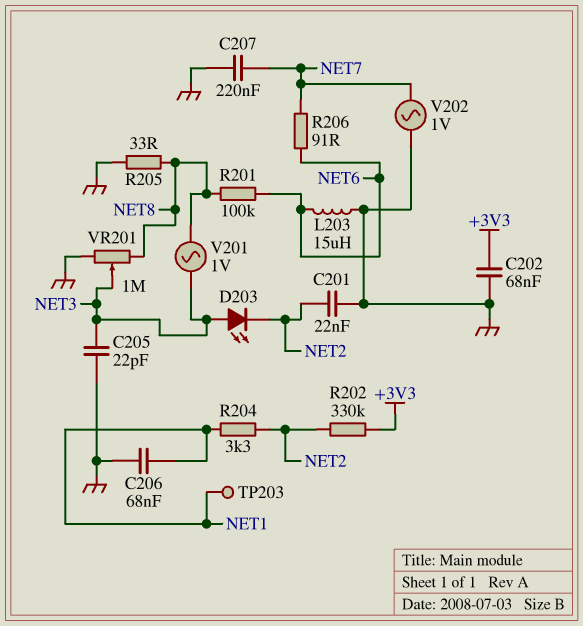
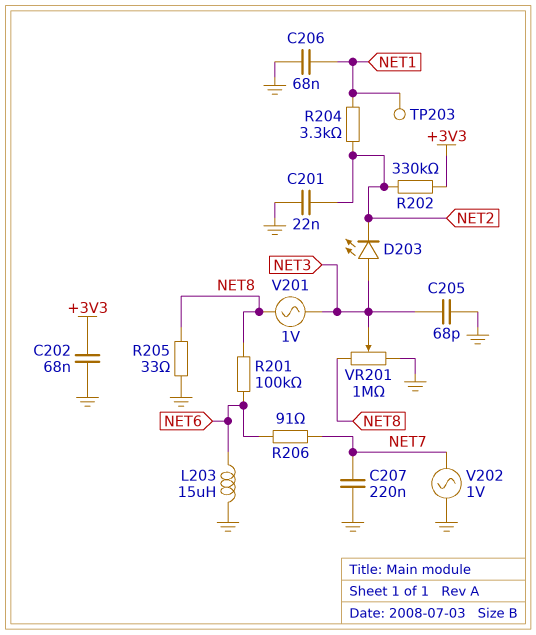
C205: 22pF (GND, NET3) -> 68pF (GND, NET3)

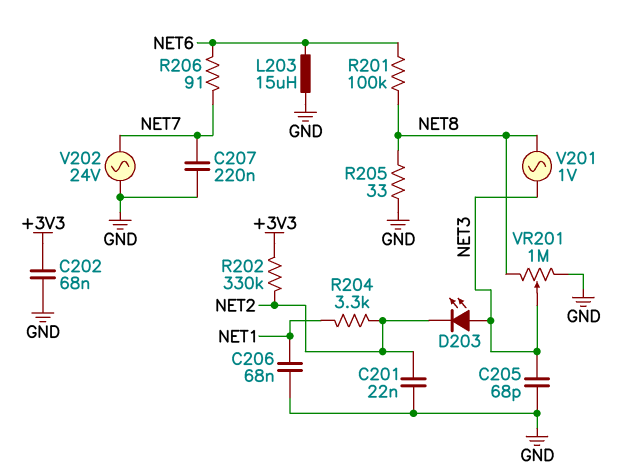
TP203: test point (NET1) -> none
V202: AC 1V (GND, NET7) -> AC 24V (GND, NET7)

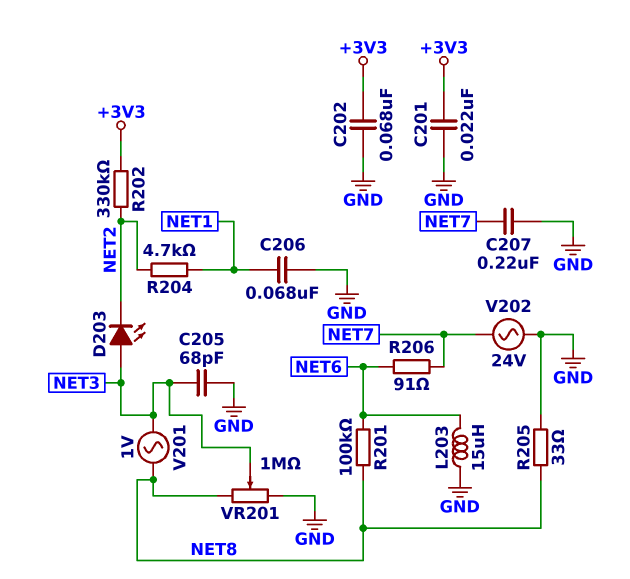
C201: 22nF (GND, NET2) -> 22nF (+3V3, GND)
R204: 3.3k (NET1, NET2) -> 4.7k (NET1, NET2)

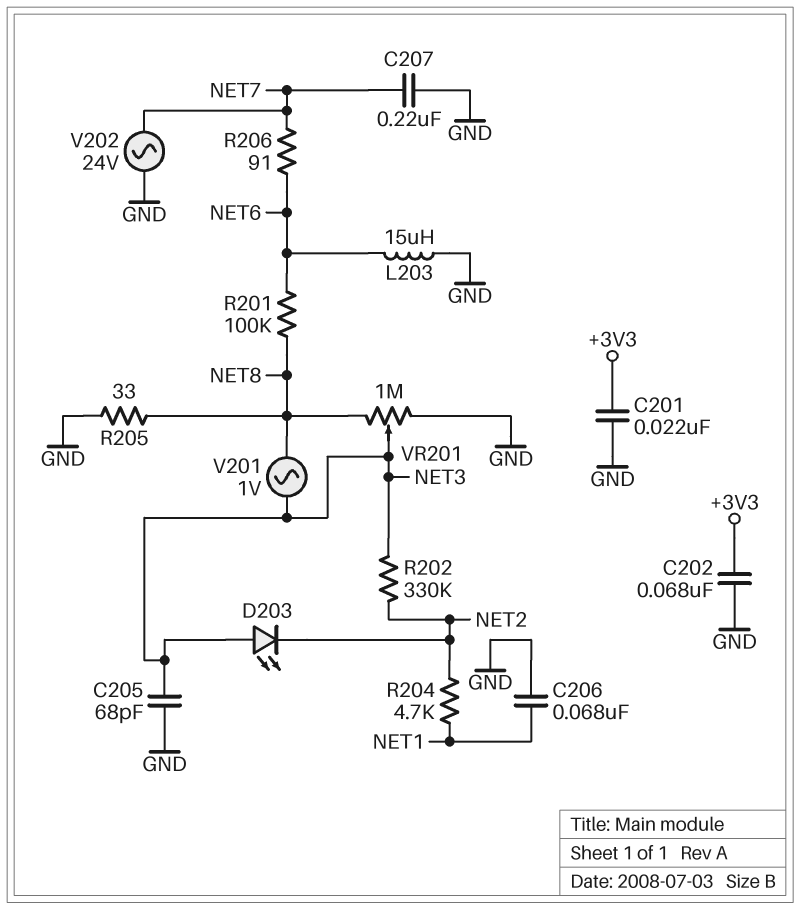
R202: 330k (+3V3, NET2) -> 330k (NET2, NET3)

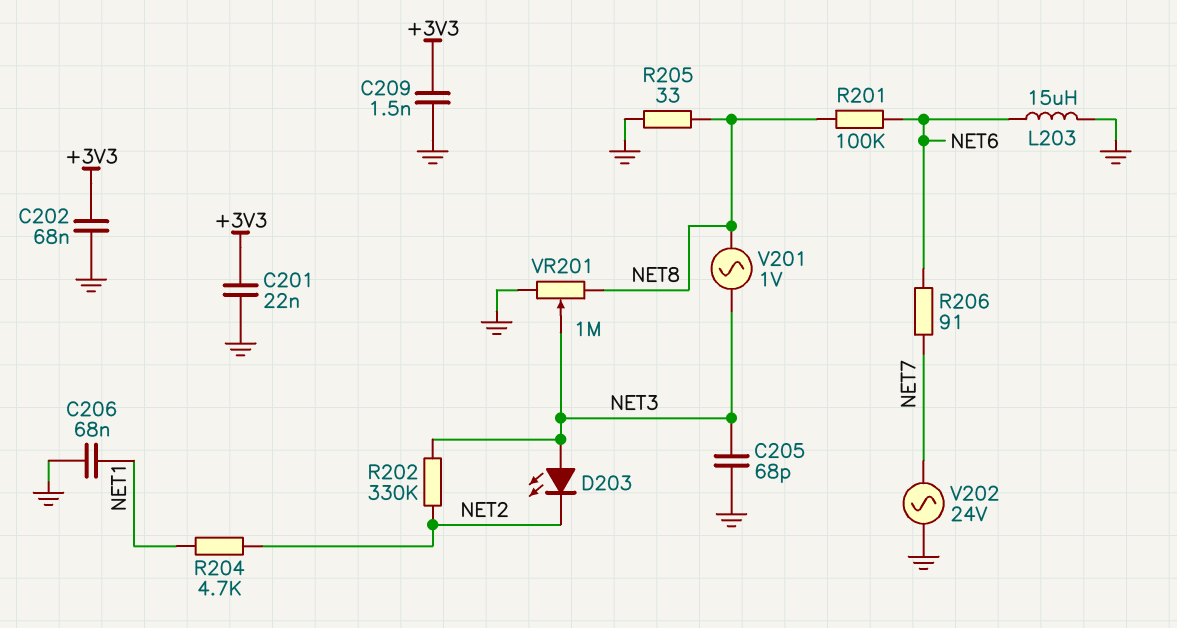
C207: 220nF (GND, NET7) -> none
C209: none -> 1.5nF (+3V3, GND)

